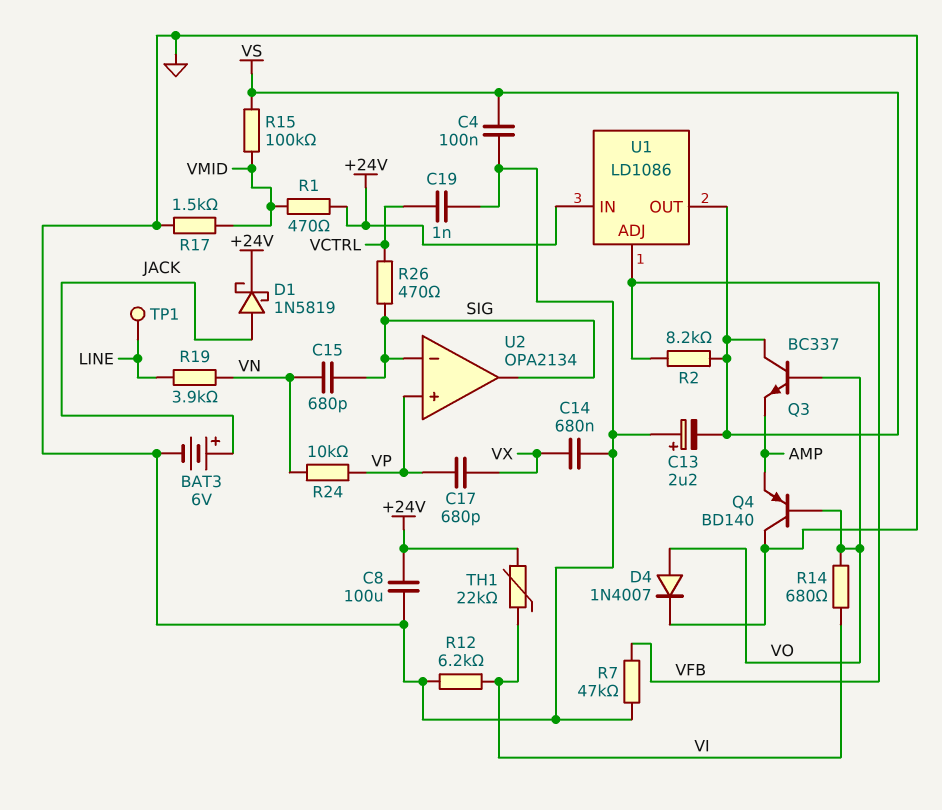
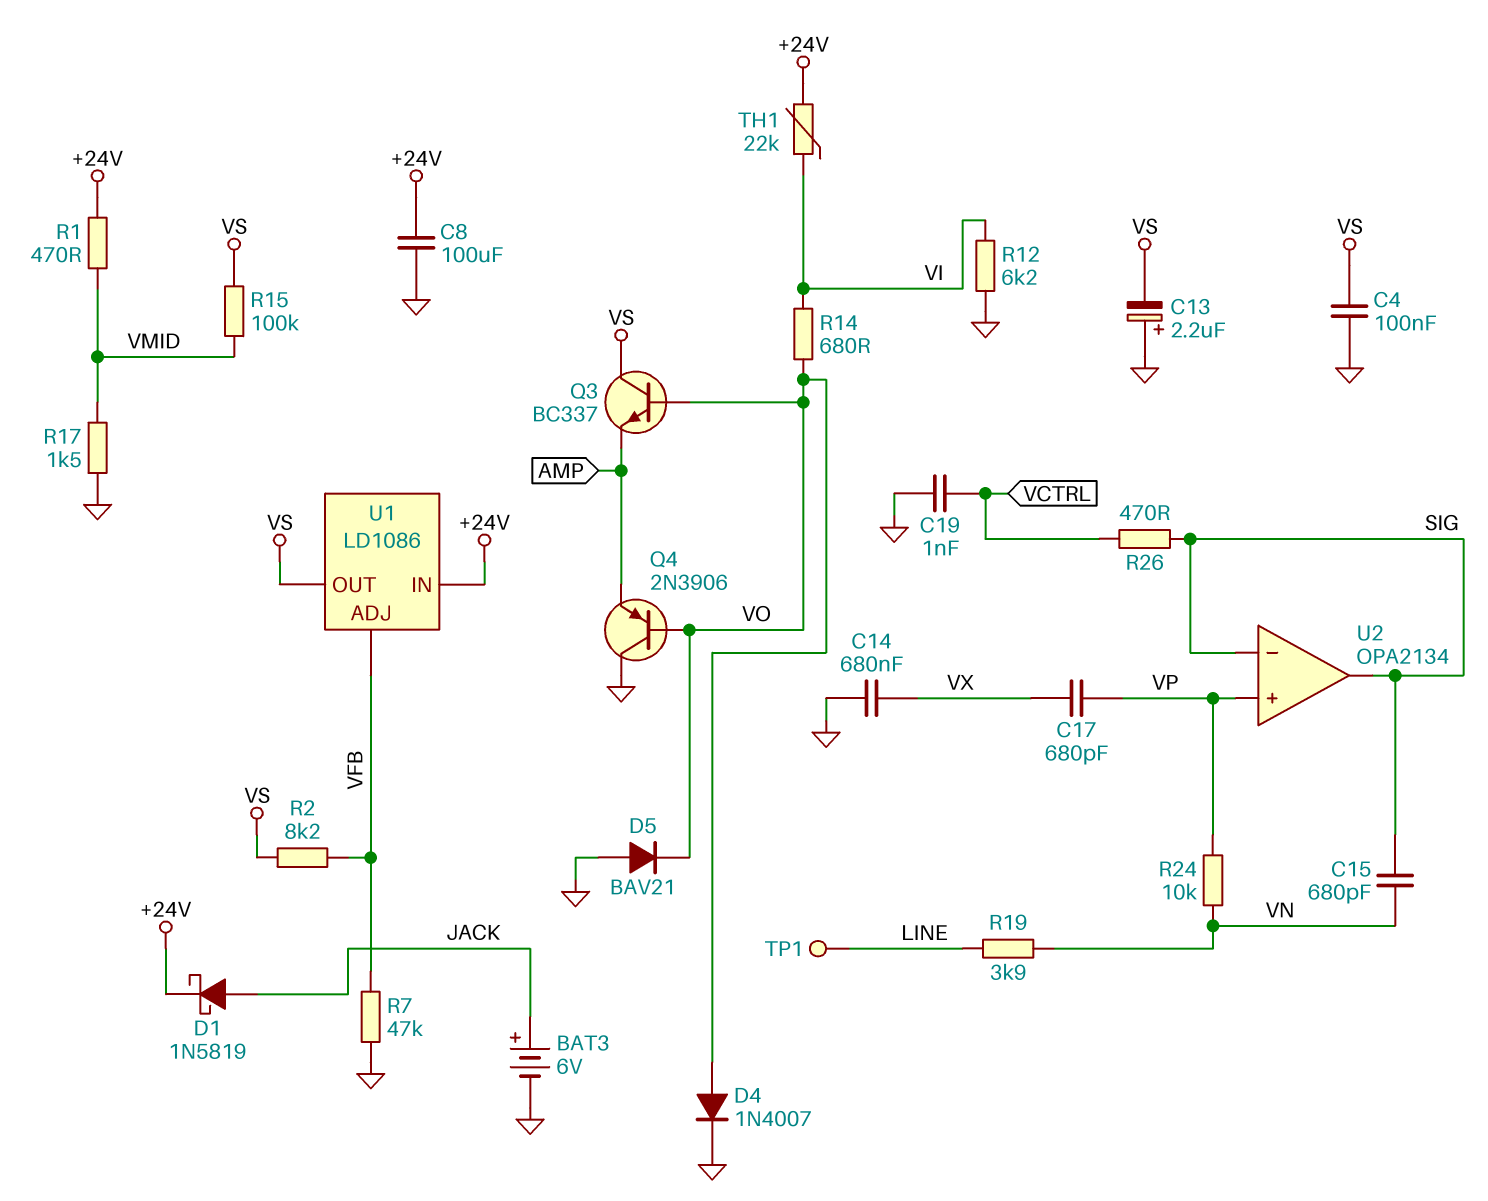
D5: none -> diode BAV21 (A GND, K VO)
Q4: PNP BD140 (B VO, C GND, E AMP) -> PNP 2N3906 (B VO, C GND, E AMP)

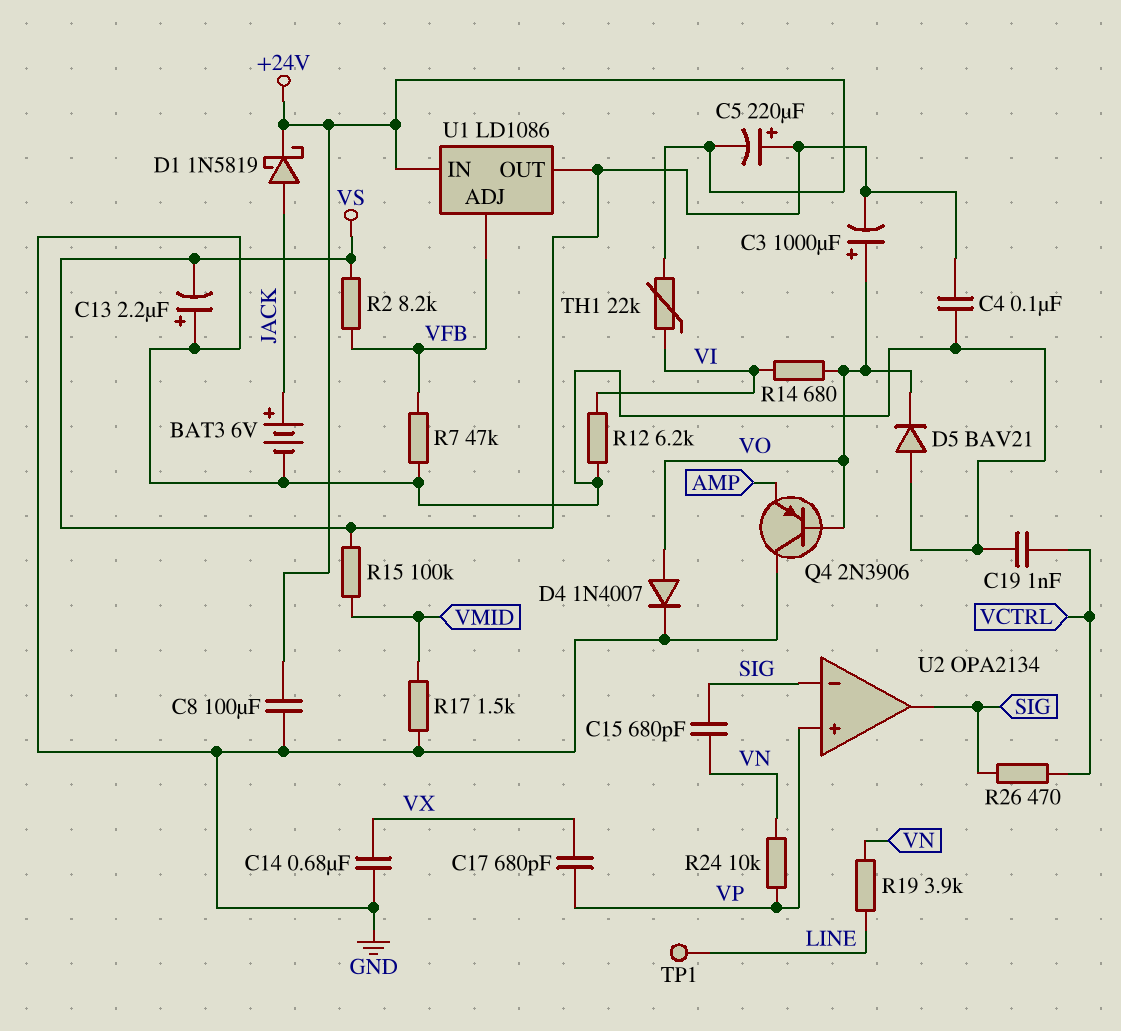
C3: none -> 1000uF (plus VO, minus VS)
C5: none -> 220uF (plus VS, minus +24V)
Q3: NPN BC337 (B VO, C VS, E AMP) -> none
R1: 470 (+24V, VMID) -> none

